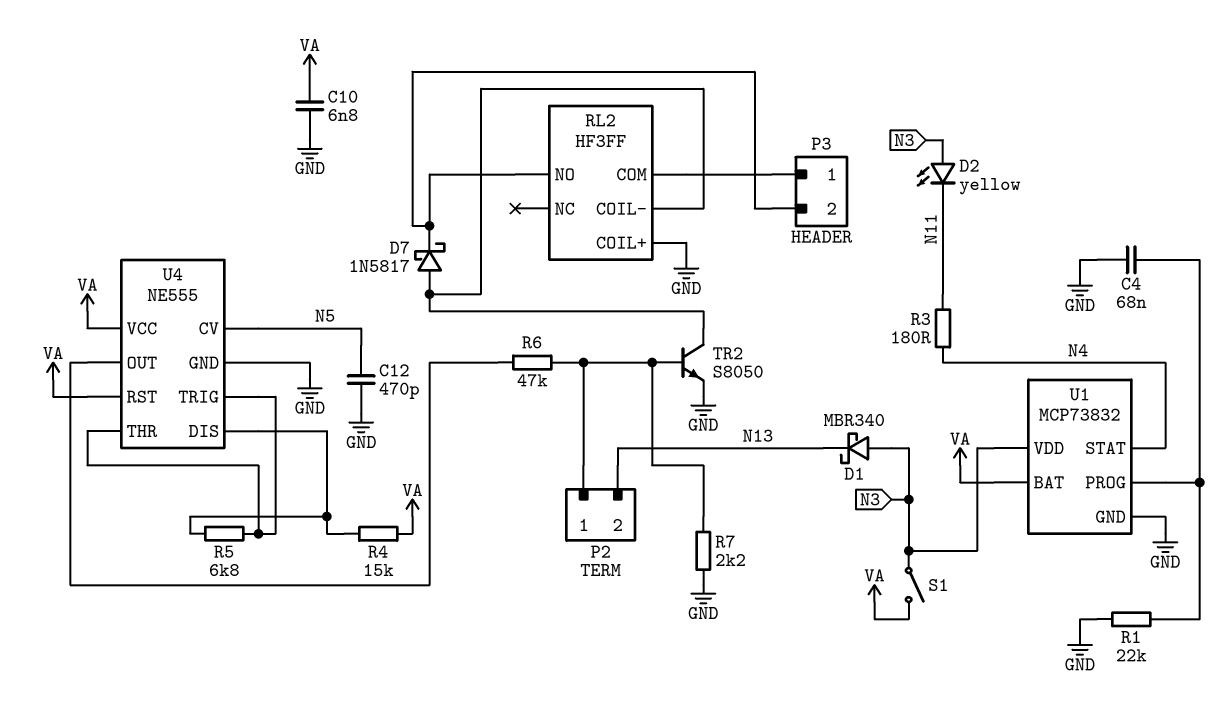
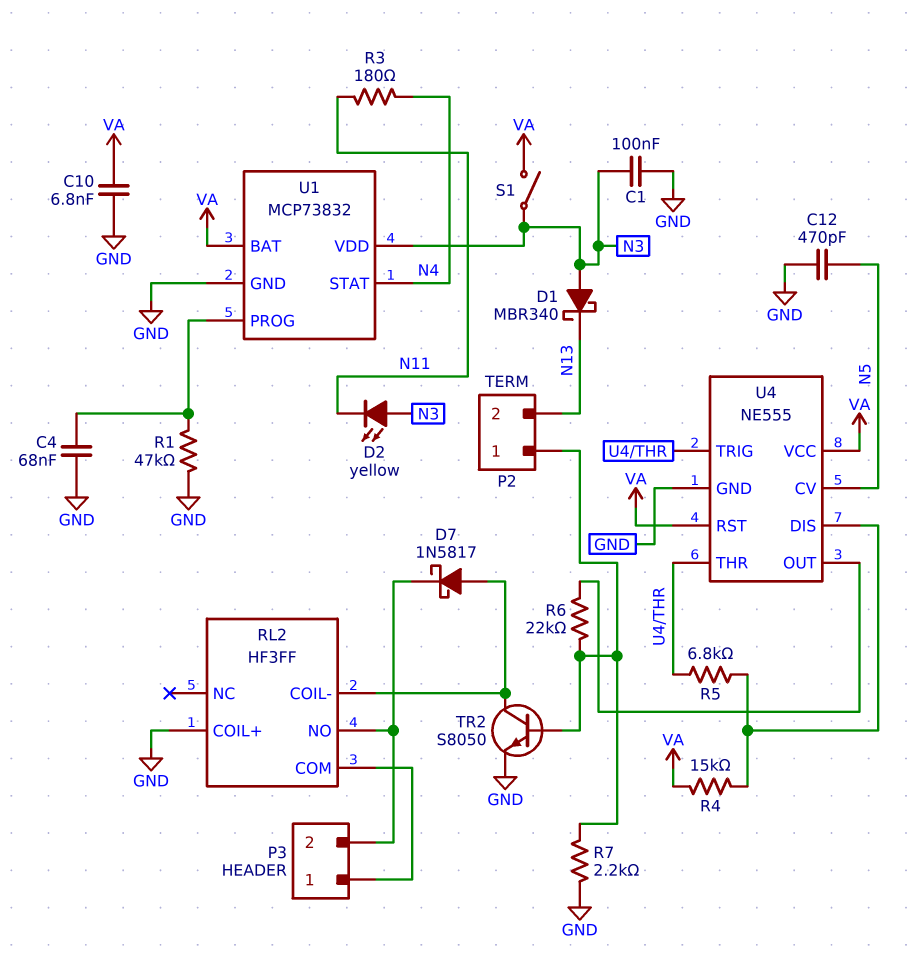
C1: none -> 100nF (GND, N3)
R1: 22k (GND, U1/PROG) -> 47k (GND, U1/PROG)
R6: 47k (P2/1, U4/OUT) -> 22k (P2/1, U4/OUT)

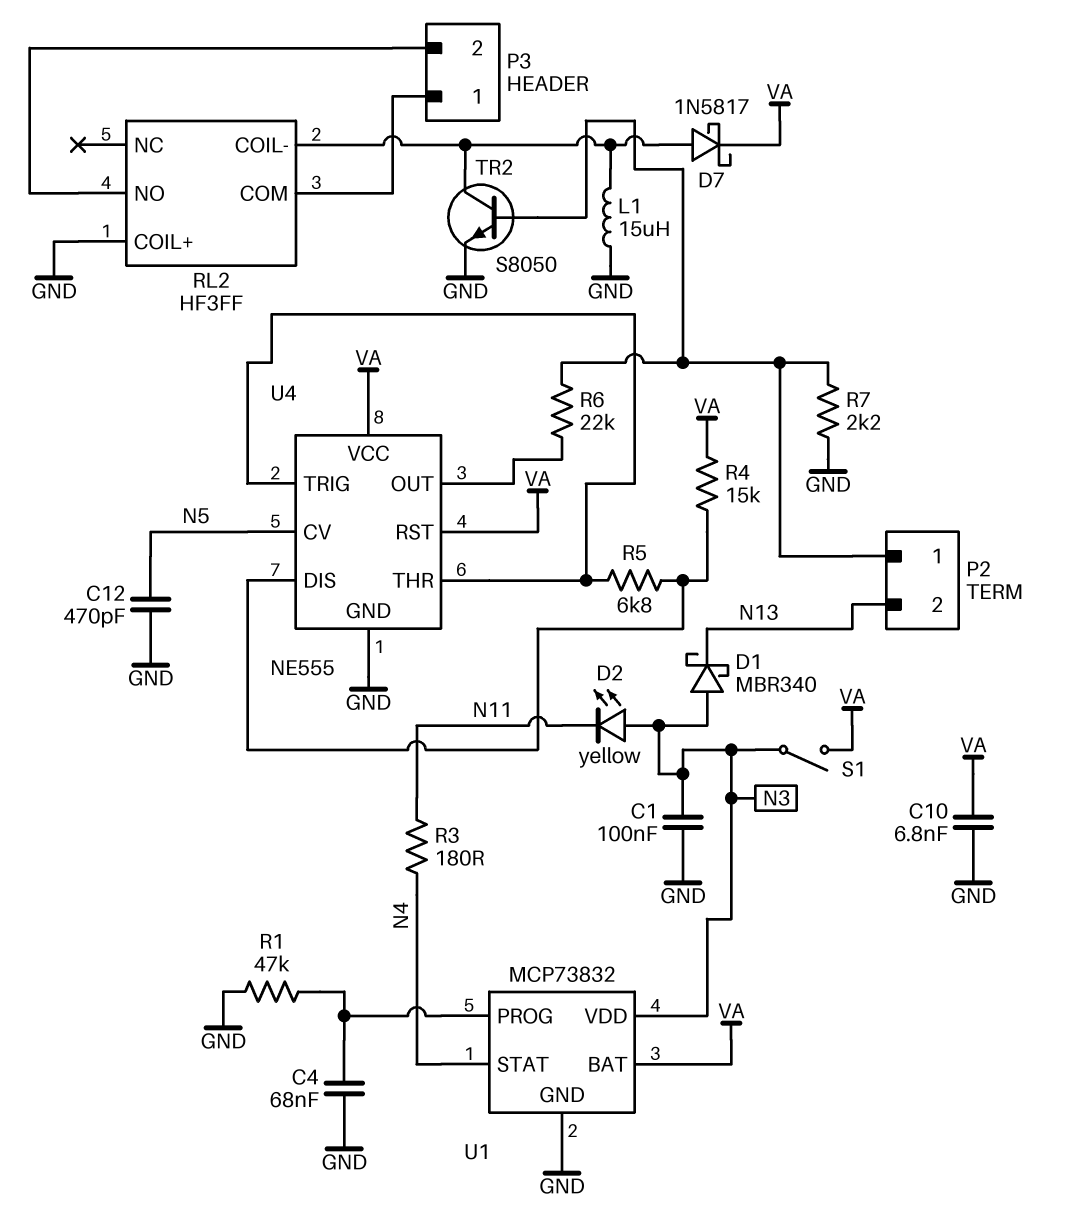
D7: schottky 1N5817 (A RL2/COIL-, K P3/2) -> schottky 1N5817 (A RL2/COIL-, K VA)
L1: none -> 15uH (GND, RL2/COIL-)

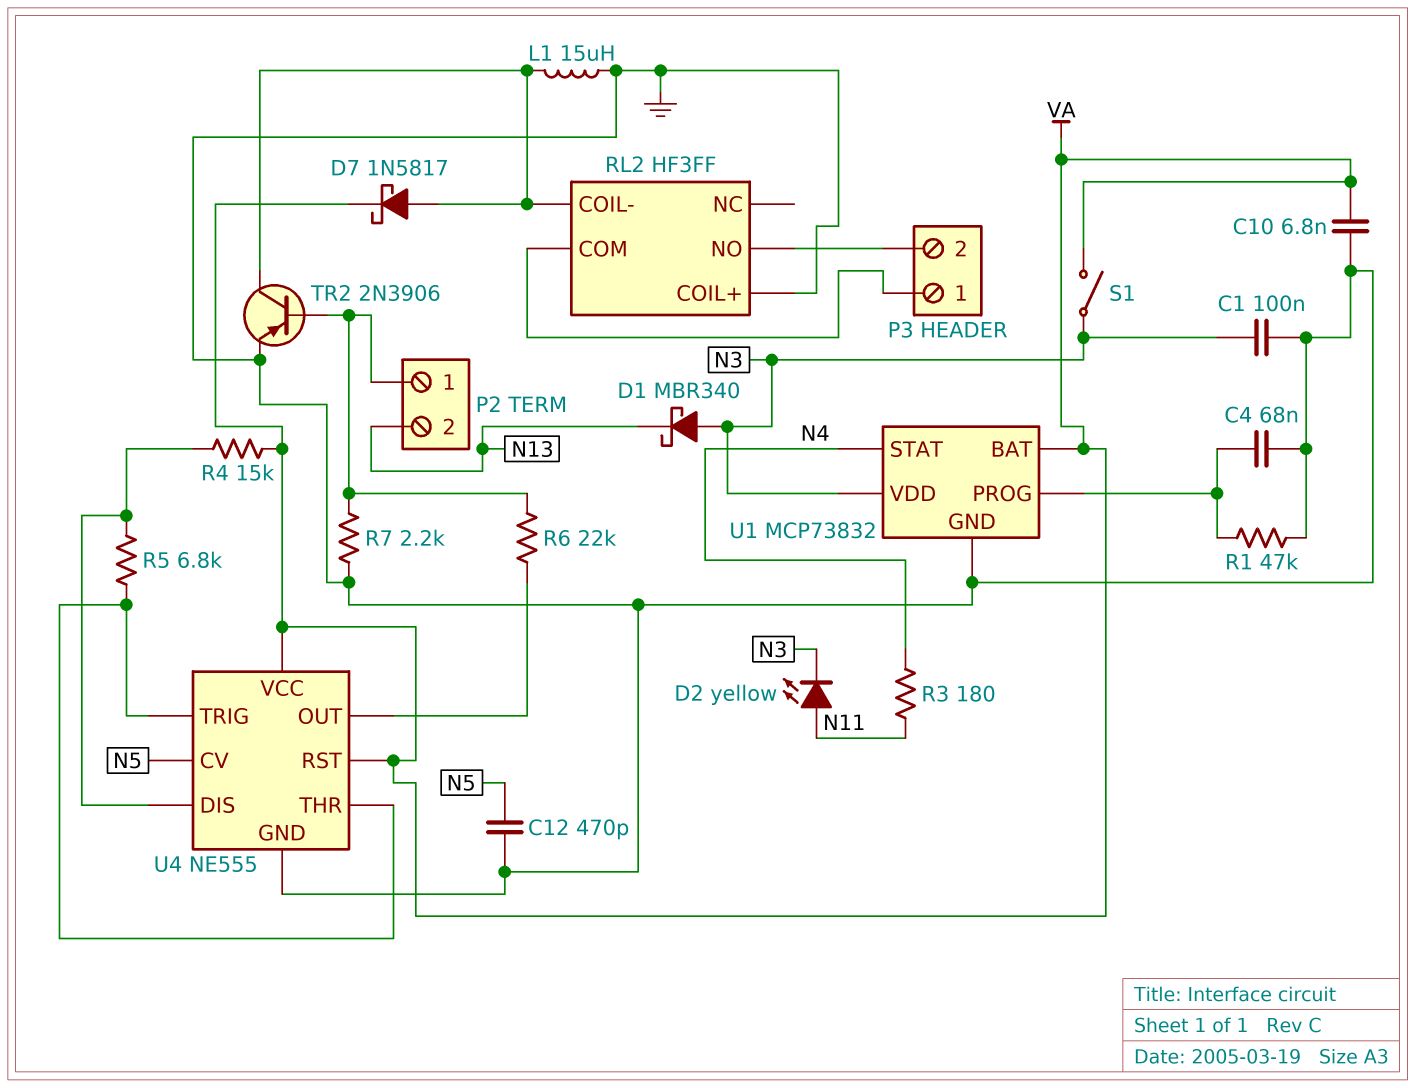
D2: LED yellow (A N3, K N11) -> LED yellow (A N11, K N3)
TR2: NPN S8050 (B P2/1, C RL2/COIL-, E GND) -> PNP 2N3906 (B P2/1, C RL2/COIL-, E GND)

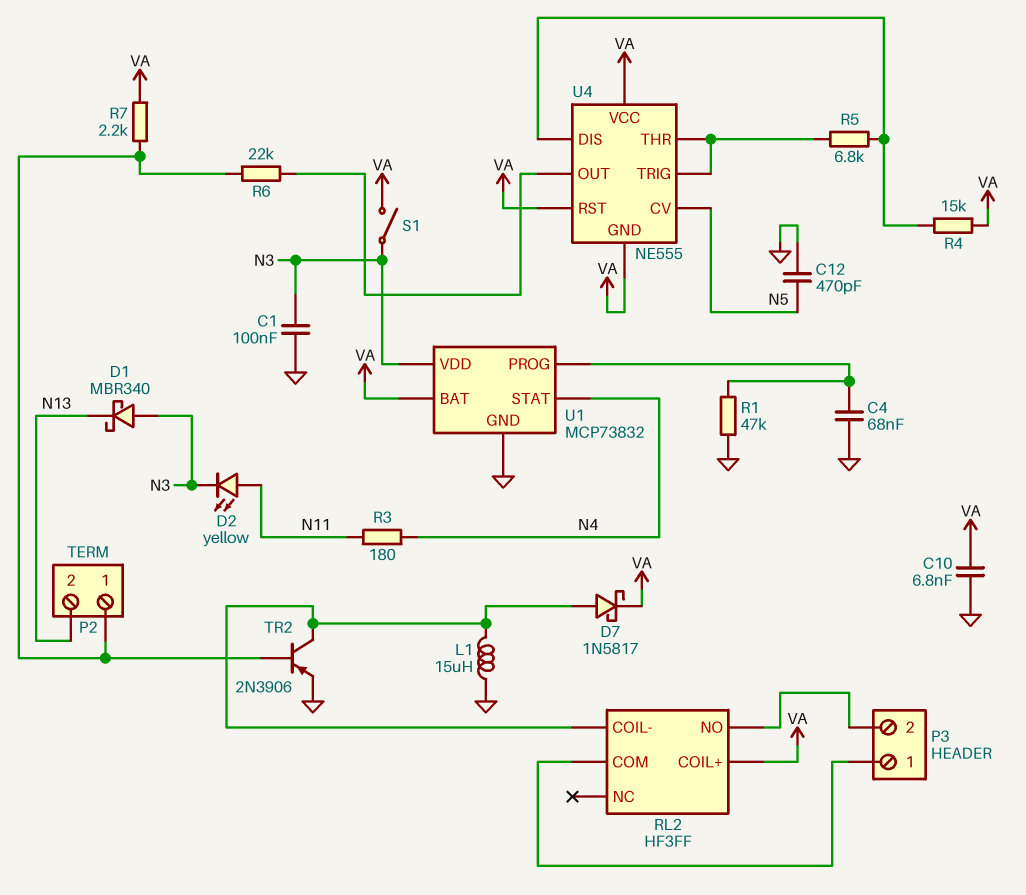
R7: 2.2k (GND, P2/1) -> 2.2k (P2/1, VA)
RL2 pin COIL+: GND -> VA
U4 pin GND: GND -> VA

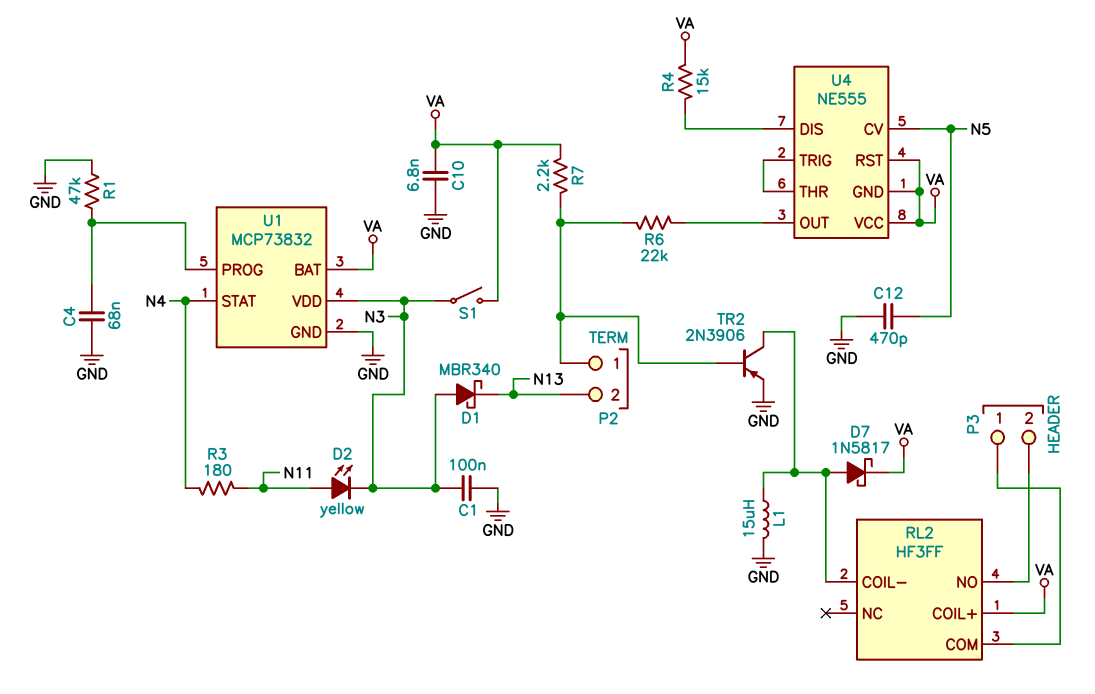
R5: 6.8k (U4/DIS, U4/THR) -> none

